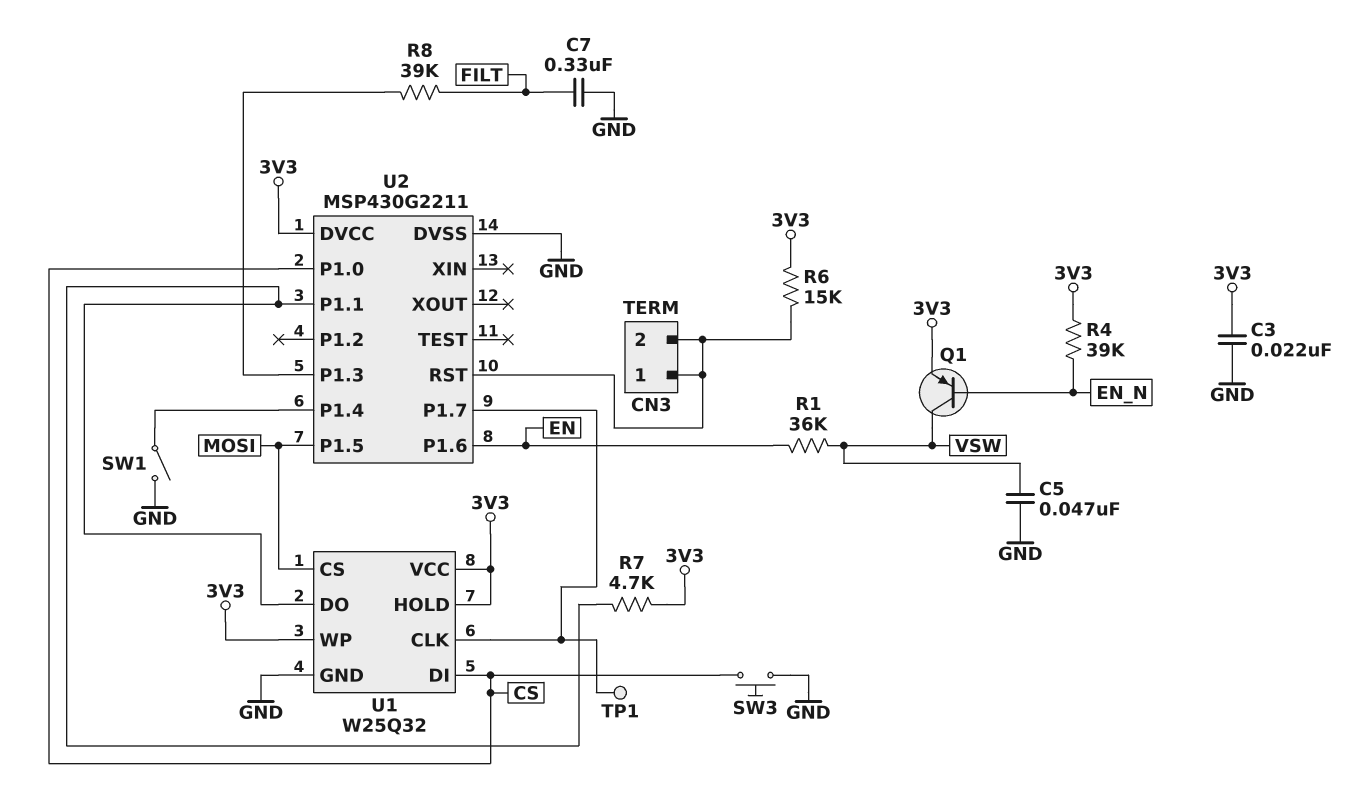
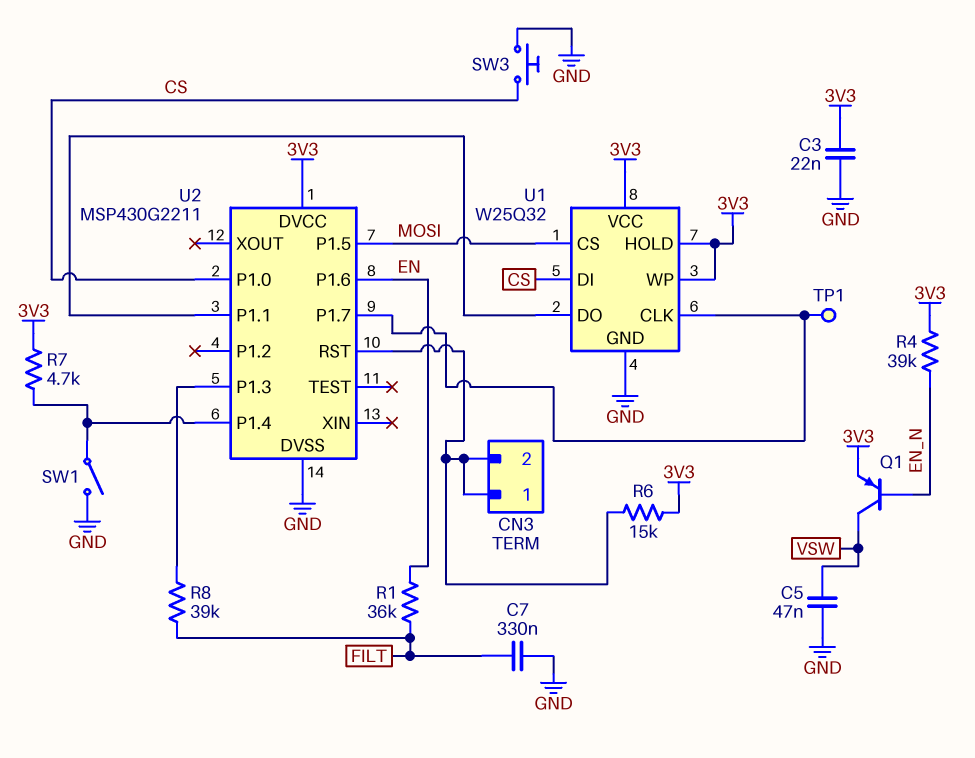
R1: 36k (EN, VSW) -> 36k (EN, FILT)
R7: 4.7k (3V3, U1/DO) -> 4.7k (3V3, U2/P1.4)

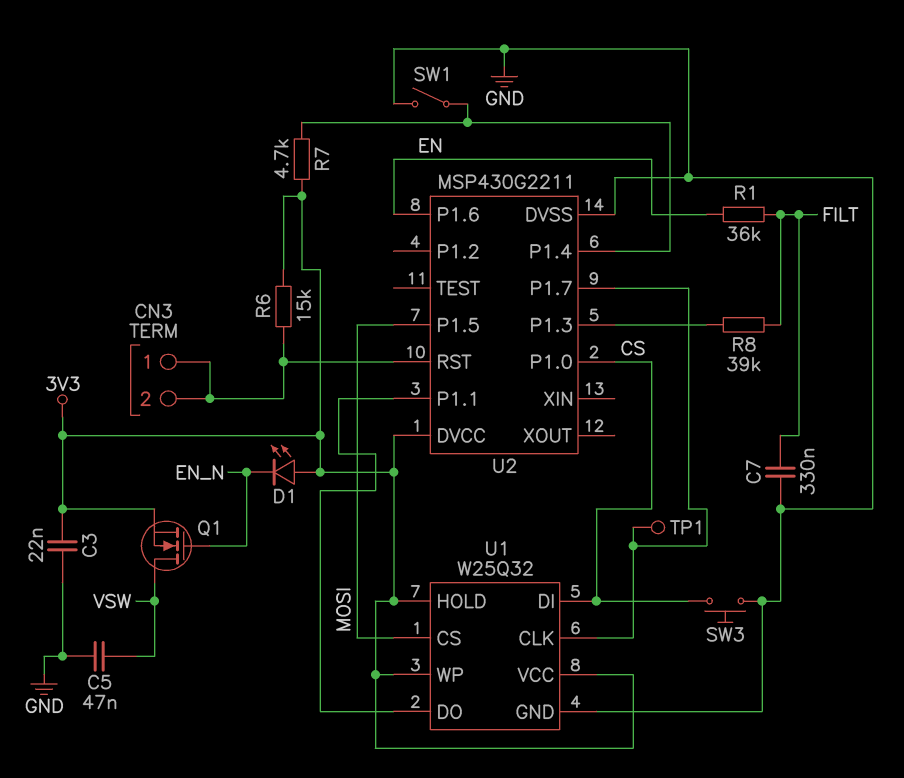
D1: none -> LED (A 3V3, K EN_N)
Q1: PNP (B EN_N, C VSW, E 3V3) -> NMOS (G EN_N, D VSW, S 3V3)
R4: 39k (3V3, EN_N) -> none

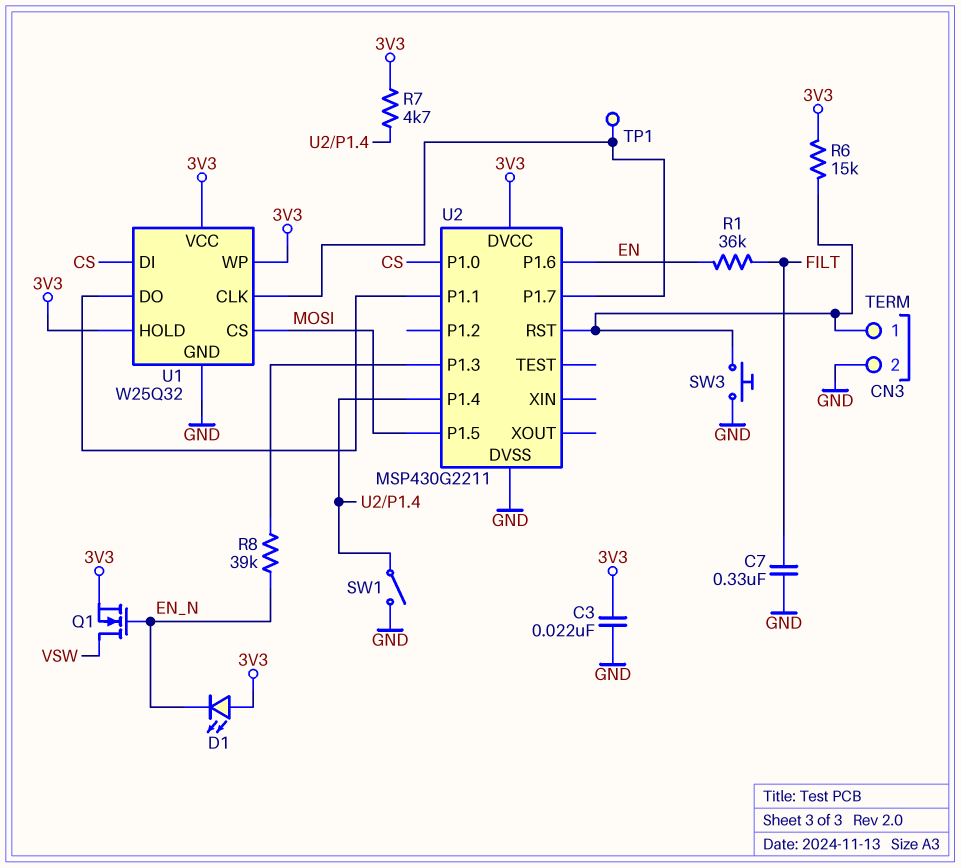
C5: 47nF (GND, VSW) -> none
CN3 pin 2: CN3/1 -> GND
R8: 39k (FILT, U2/P1.3) -> 39k (EN_N, U2/P1.3)
SW3: button (CS, GND) -> button (CN3/1, GND)

